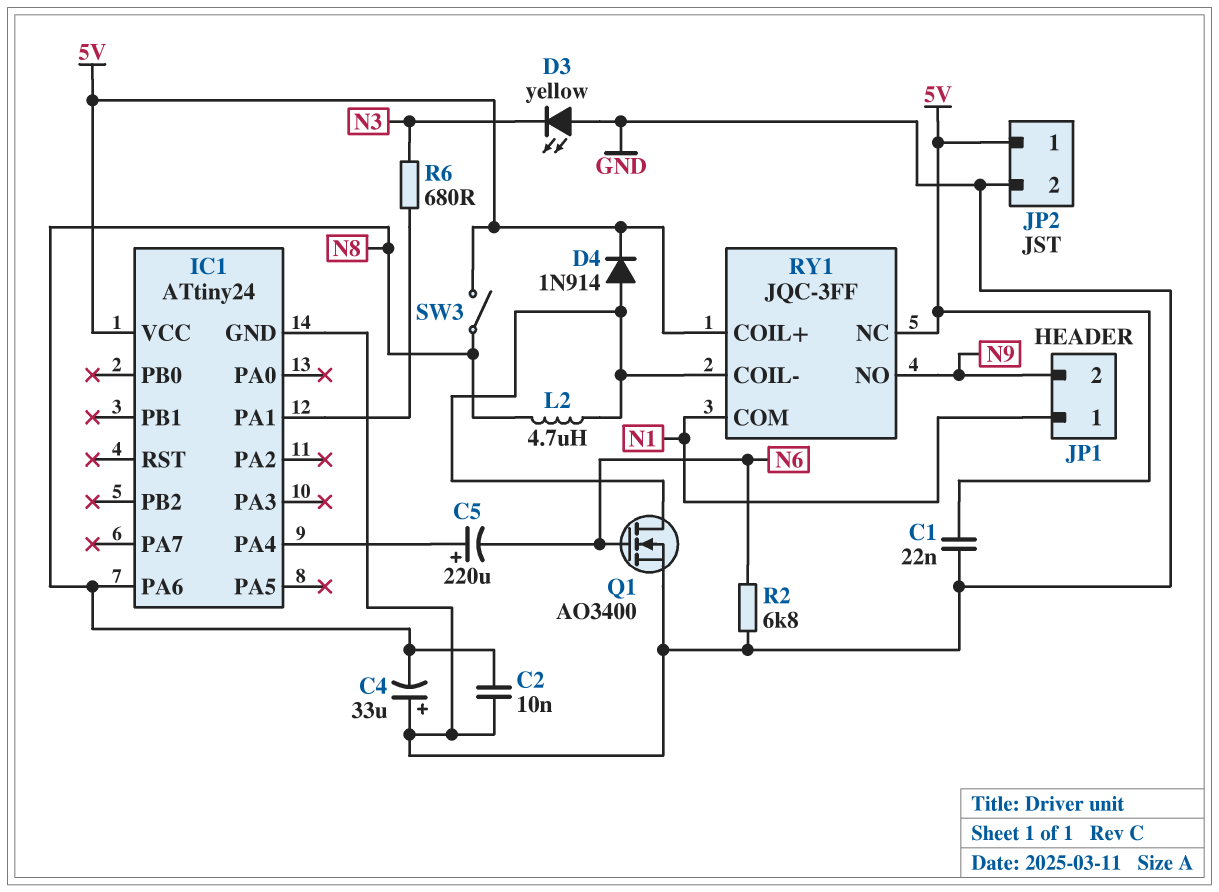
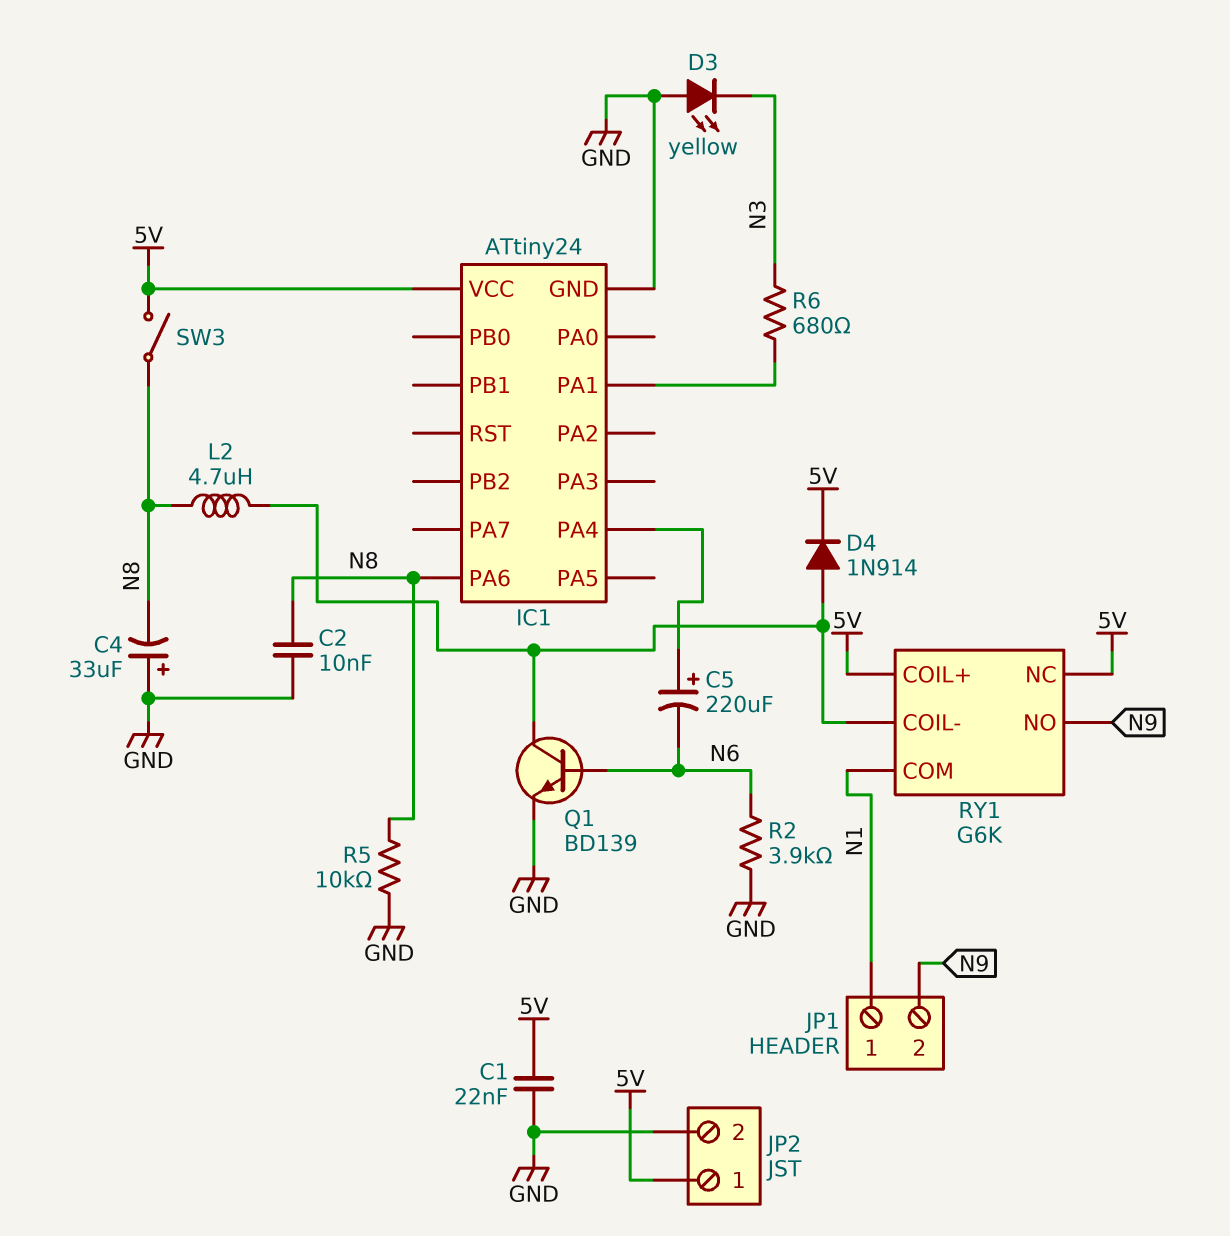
Q1: NMOS AO3400 (G N6, D RY1/COIL-, S GND) -> NPN BD139 (B N6, C RY1/COIL-, E GND)
R2: 6.8k (GND, N6) -> 3.9k (GND, N6)
R5: none -> 10k (GND, N8)
RY1: JQC-3FF -> G6K

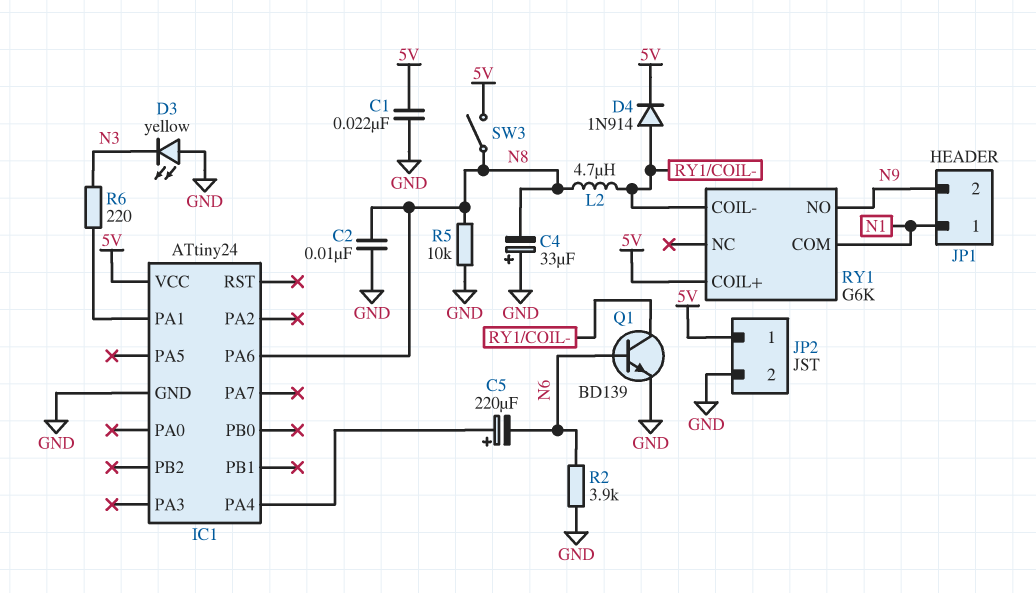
R6: 680 (IC1/PA1, N3) -> 220 (IC1/PA1, N3)
RY1 pin NC: 5V -> none

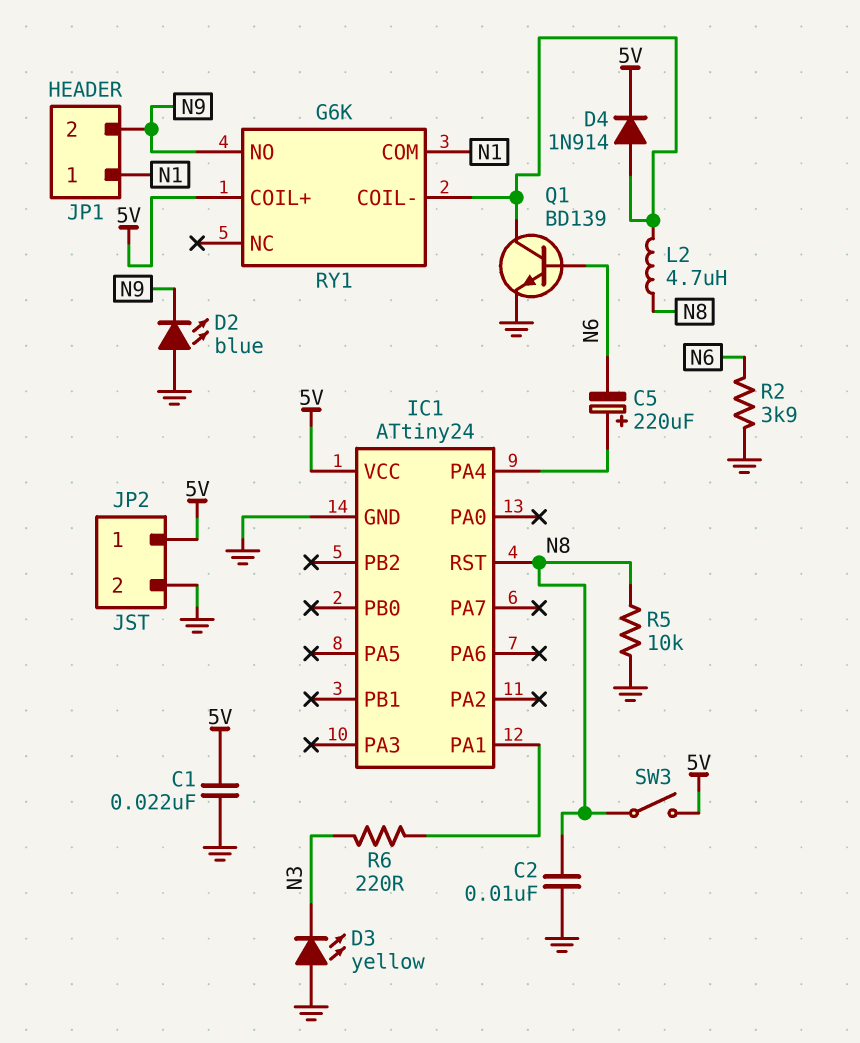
C4: 33uF (plus GND, minus N8) -> none
D2: none -> LED blue (A GND, K N9)
IC1 pin PA6: N8 -> none
IC1 pin RST: none -> N8

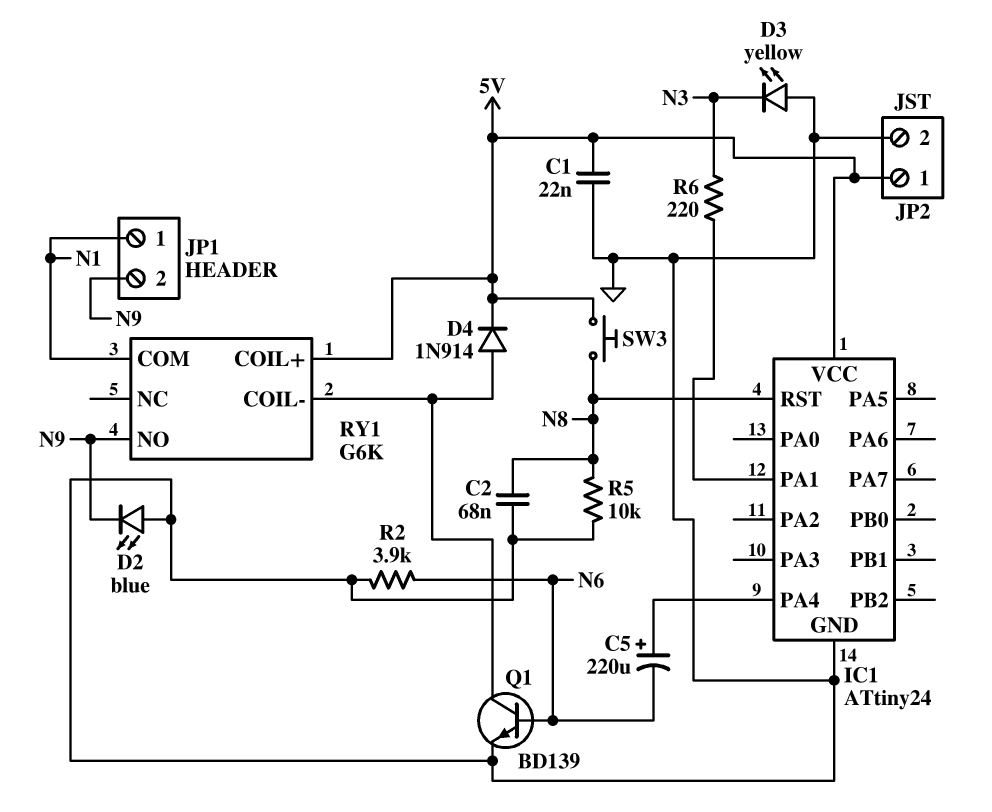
C2: 10nF (GND, N8) -> 68nF (GND, N8)
L2: 4.7uH (N8, RY1/COIL-) -> none
SW3: switch (5V, N8) -> button (5V, N8)

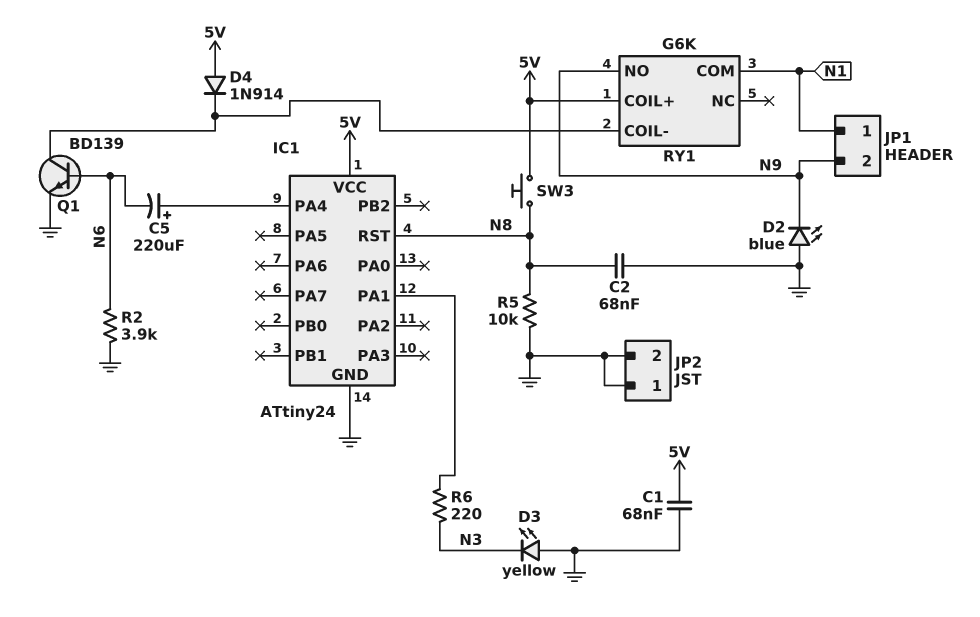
C1: 22nF (5V, GND) -> 68nF (5V, GND)
D4: diode 1N914 (A RY1/COIL-, K 5V) -> diode 1N914 (A 5V, K RY1/COIL-)
JP2 pin 1: 5V -> GND

